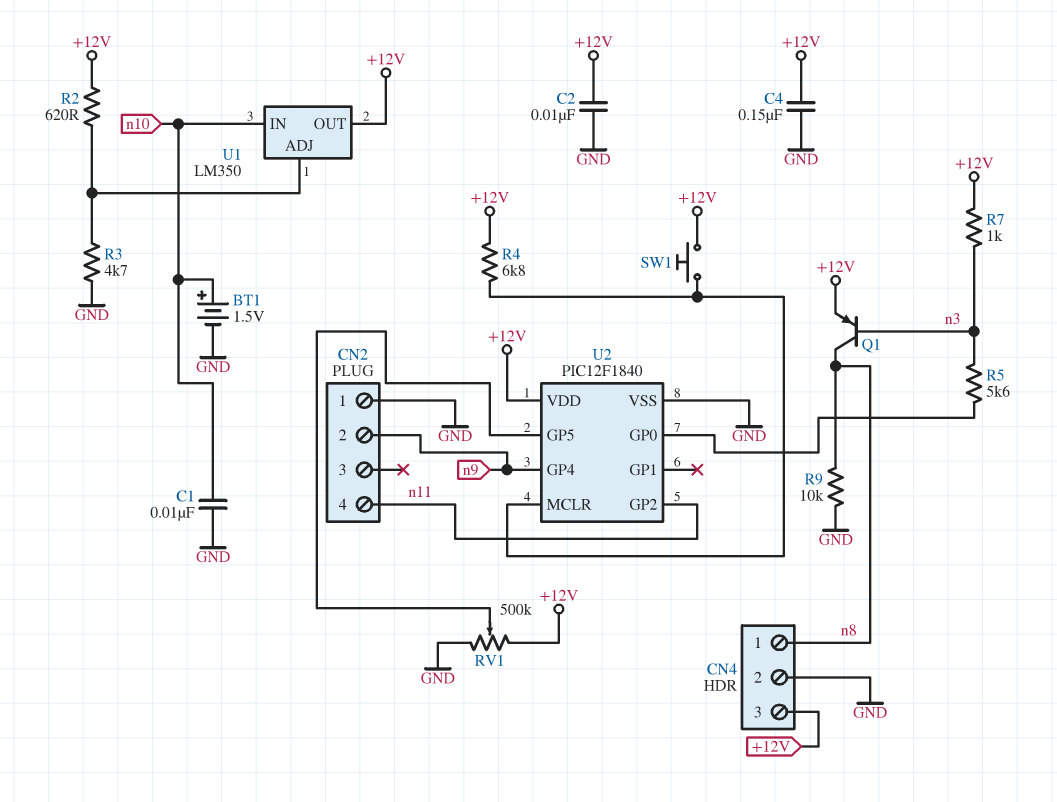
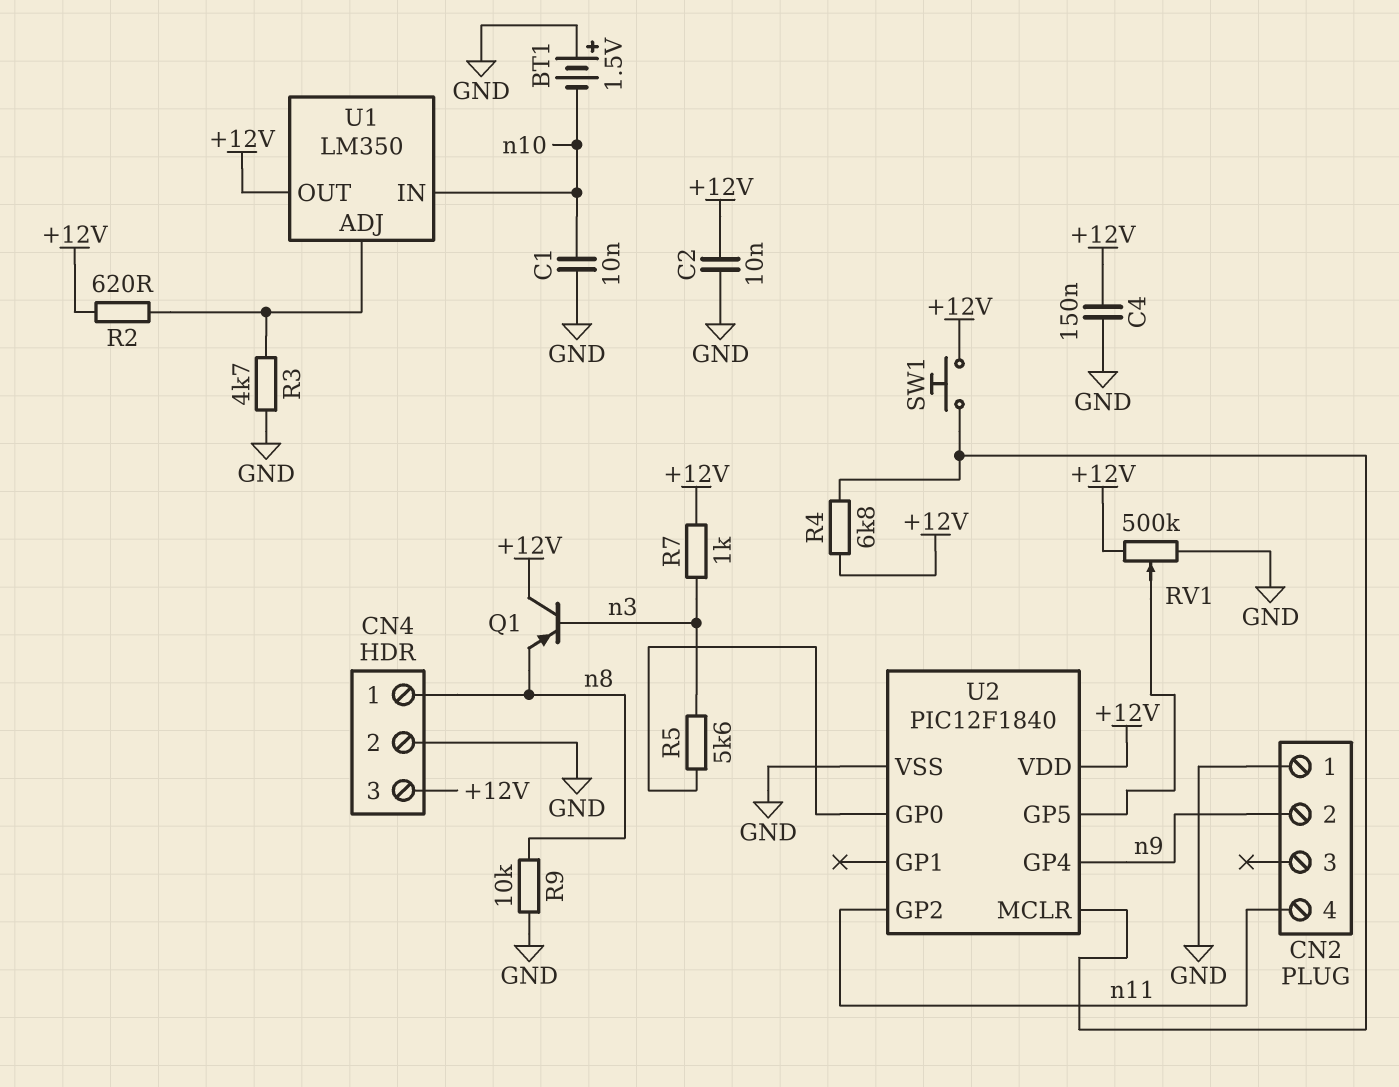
BT1: 1.5V (plus n10, minus GND) -> 1.5V (plus GND, minus n10)
Q1: PNP (B n3, C n8, E +12V) -> PNP (B n3, C +12V, E n8)

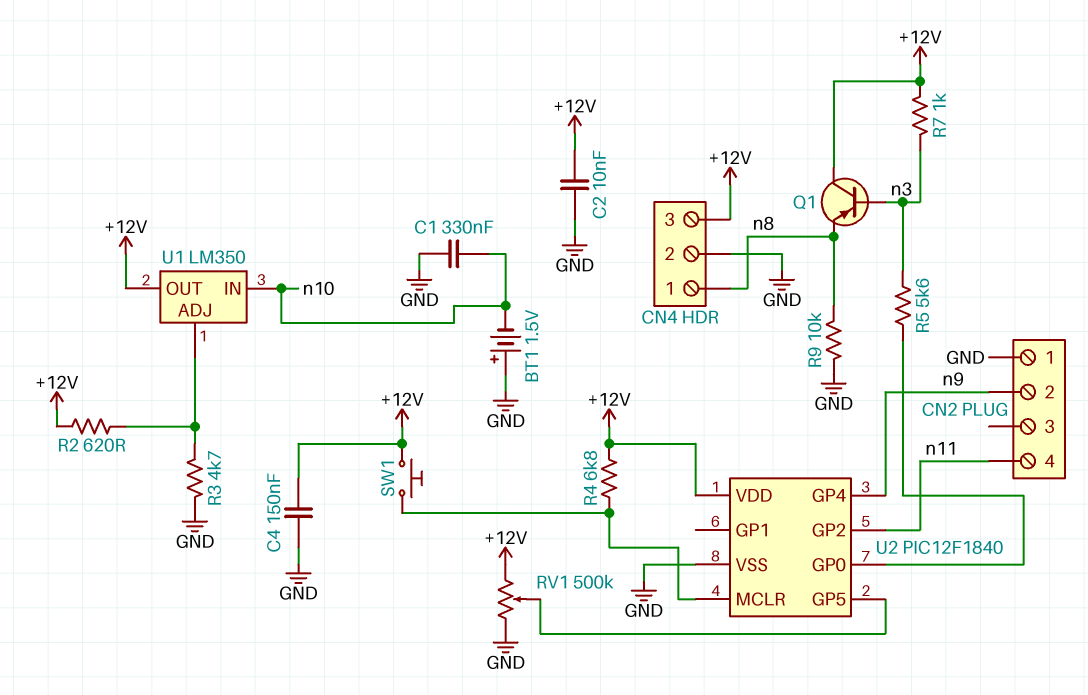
C1: 10nF (GND, n10) -> 330nF (GND, n10)

